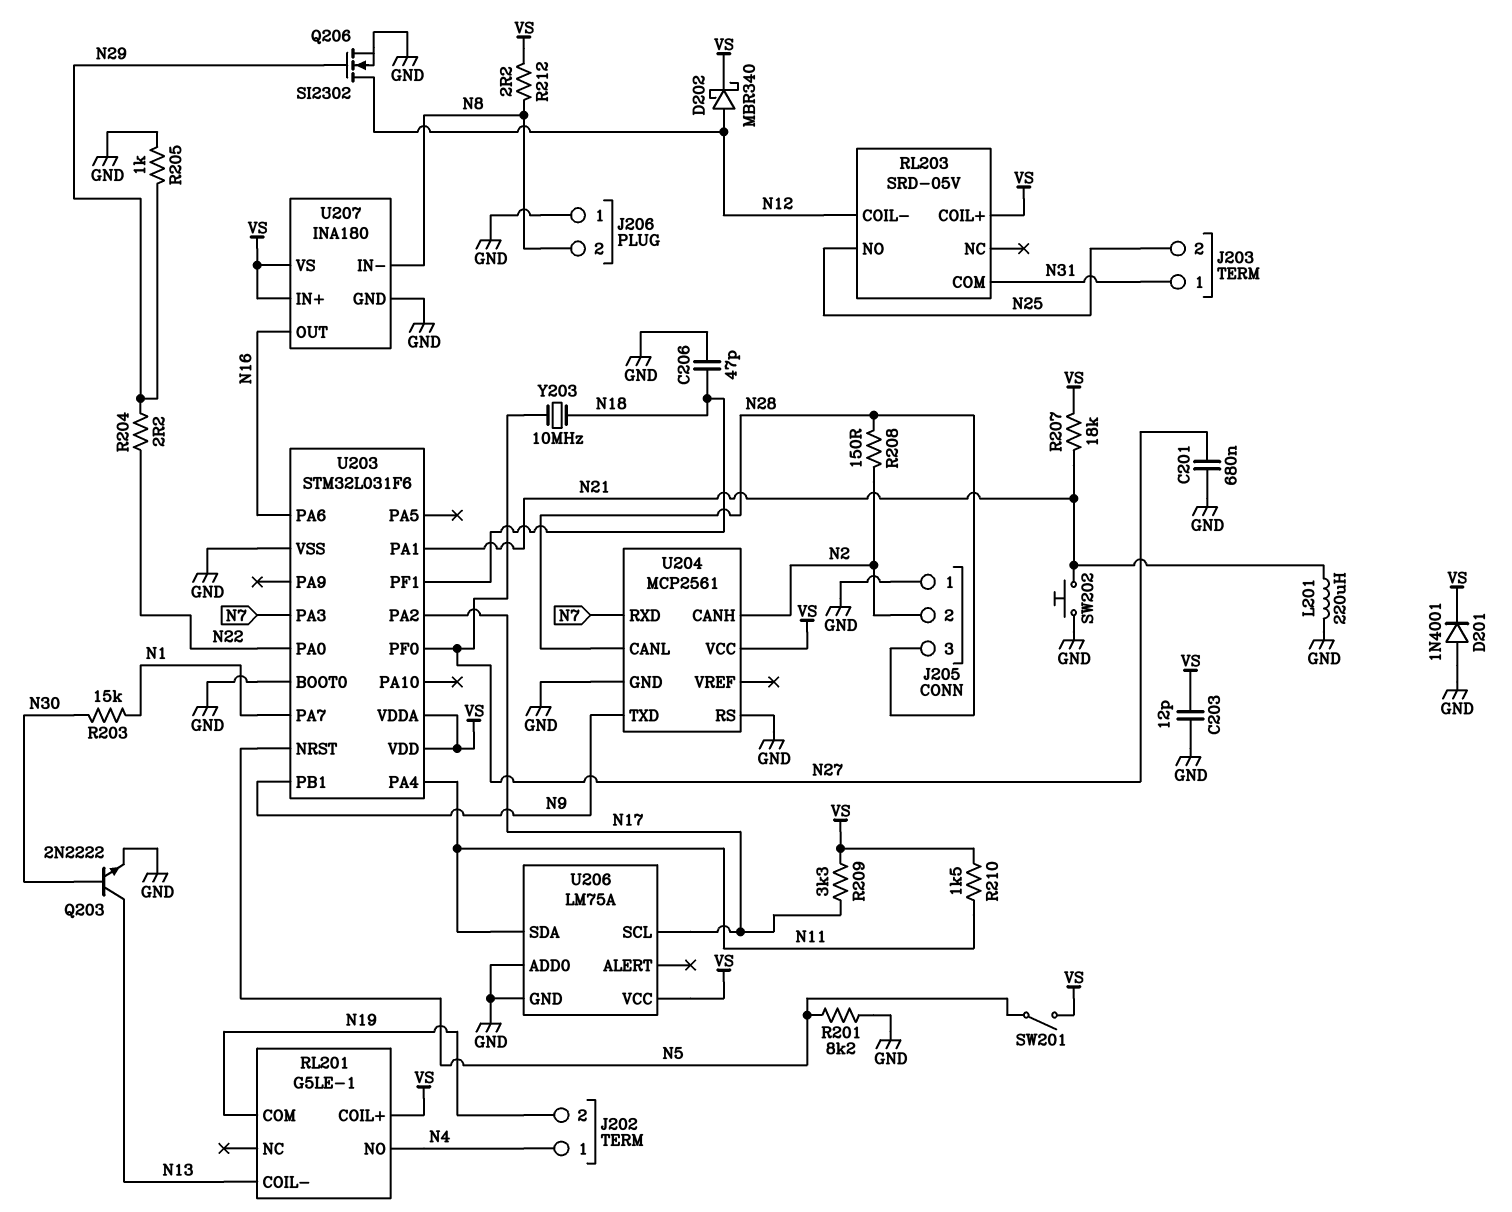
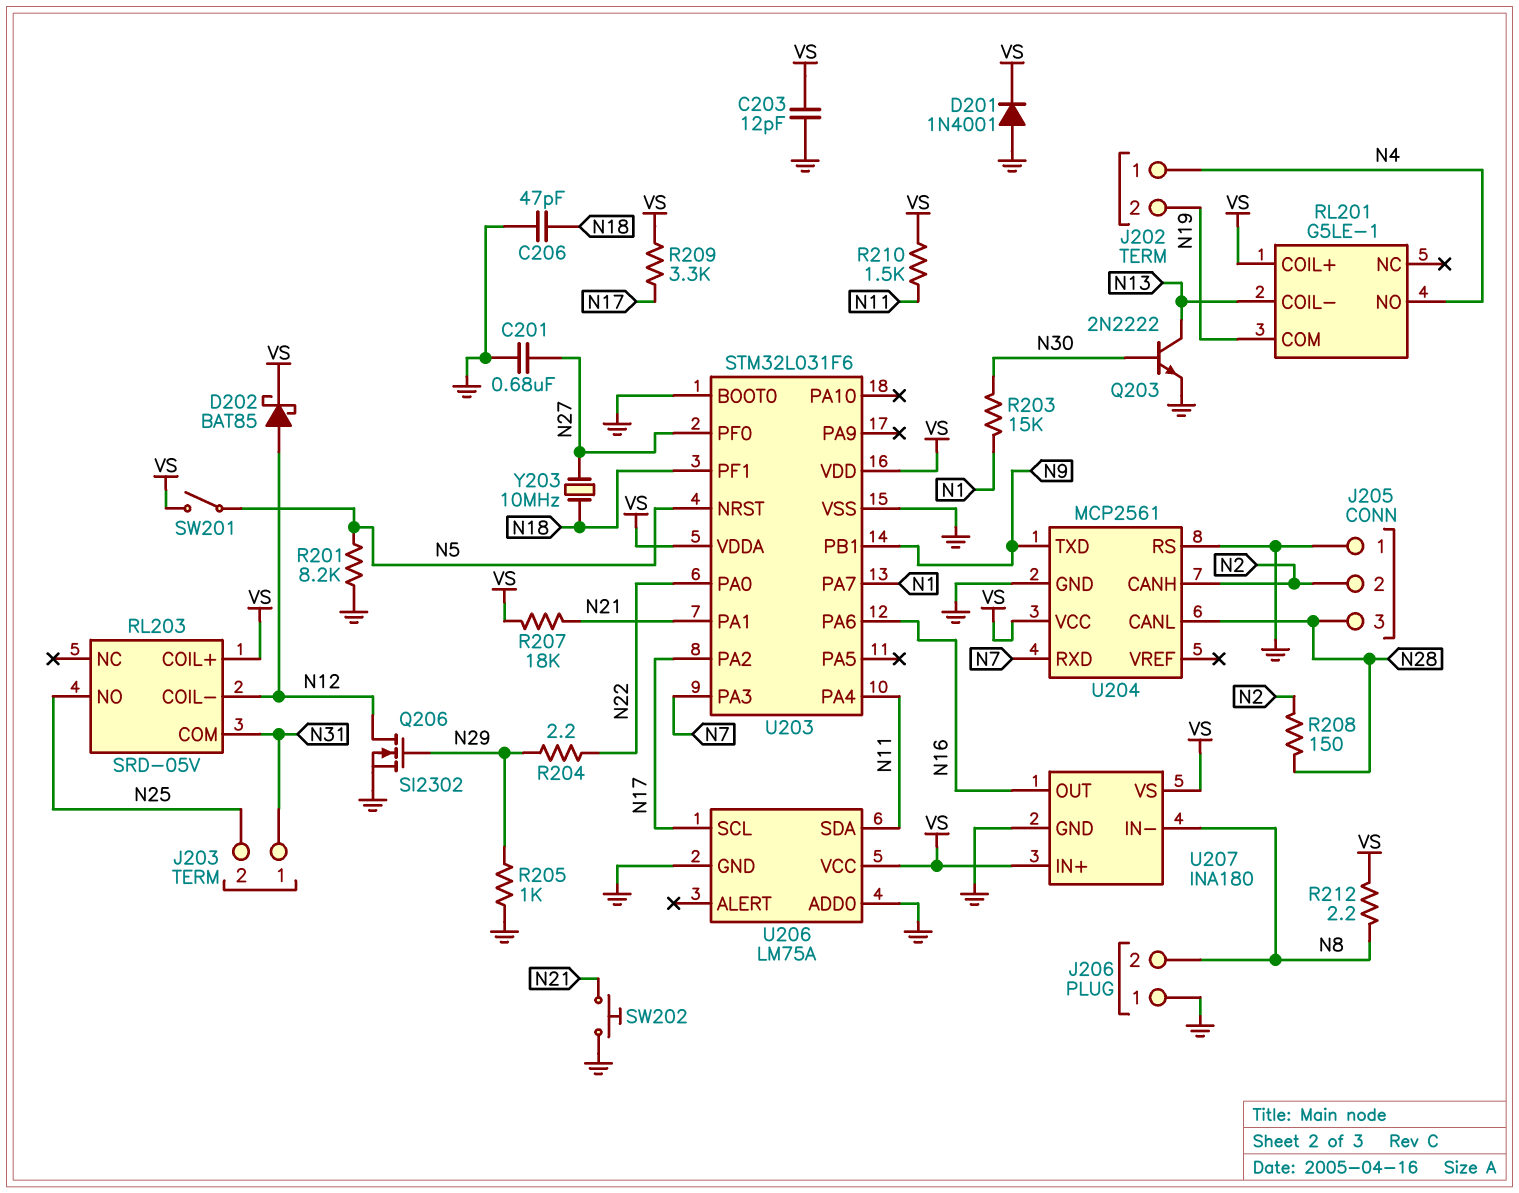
D202: schottky MBR340 (A N12, K VS) -> schottky BAT85 (A N12, K VS)
L201: 220uH (GND, N21) -> none

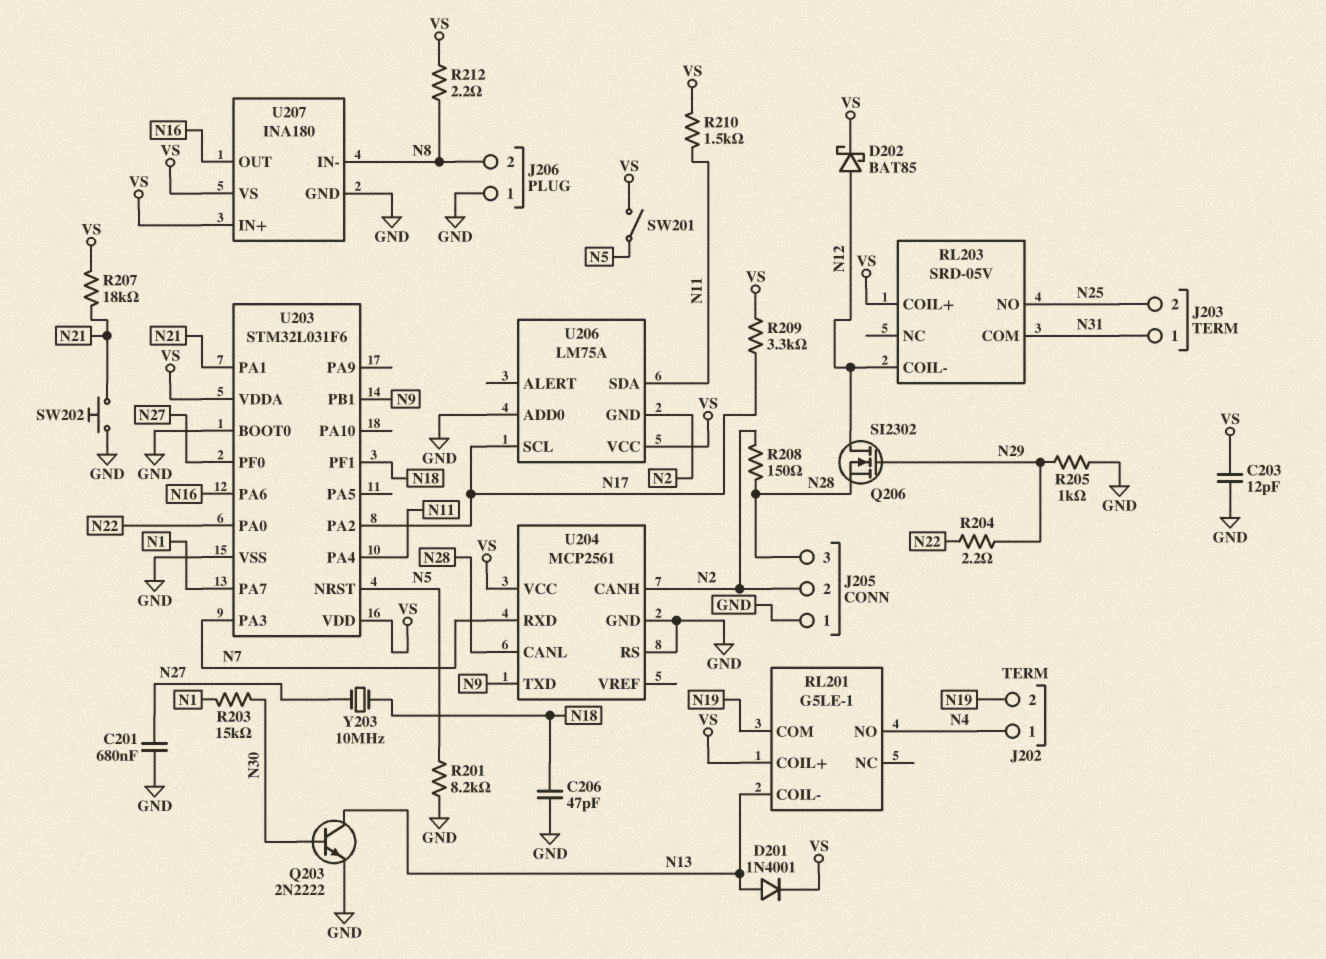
D201: diode 1N4001 (A GND, K VS) -> diode 1N4001 (A N13, K VS)
Q206: NMOS SI2302 (G N29, D N12, S GND) -> NMOS SI2302 (G N29, D N12, S N28)
U206 pin GND: GND -> N2

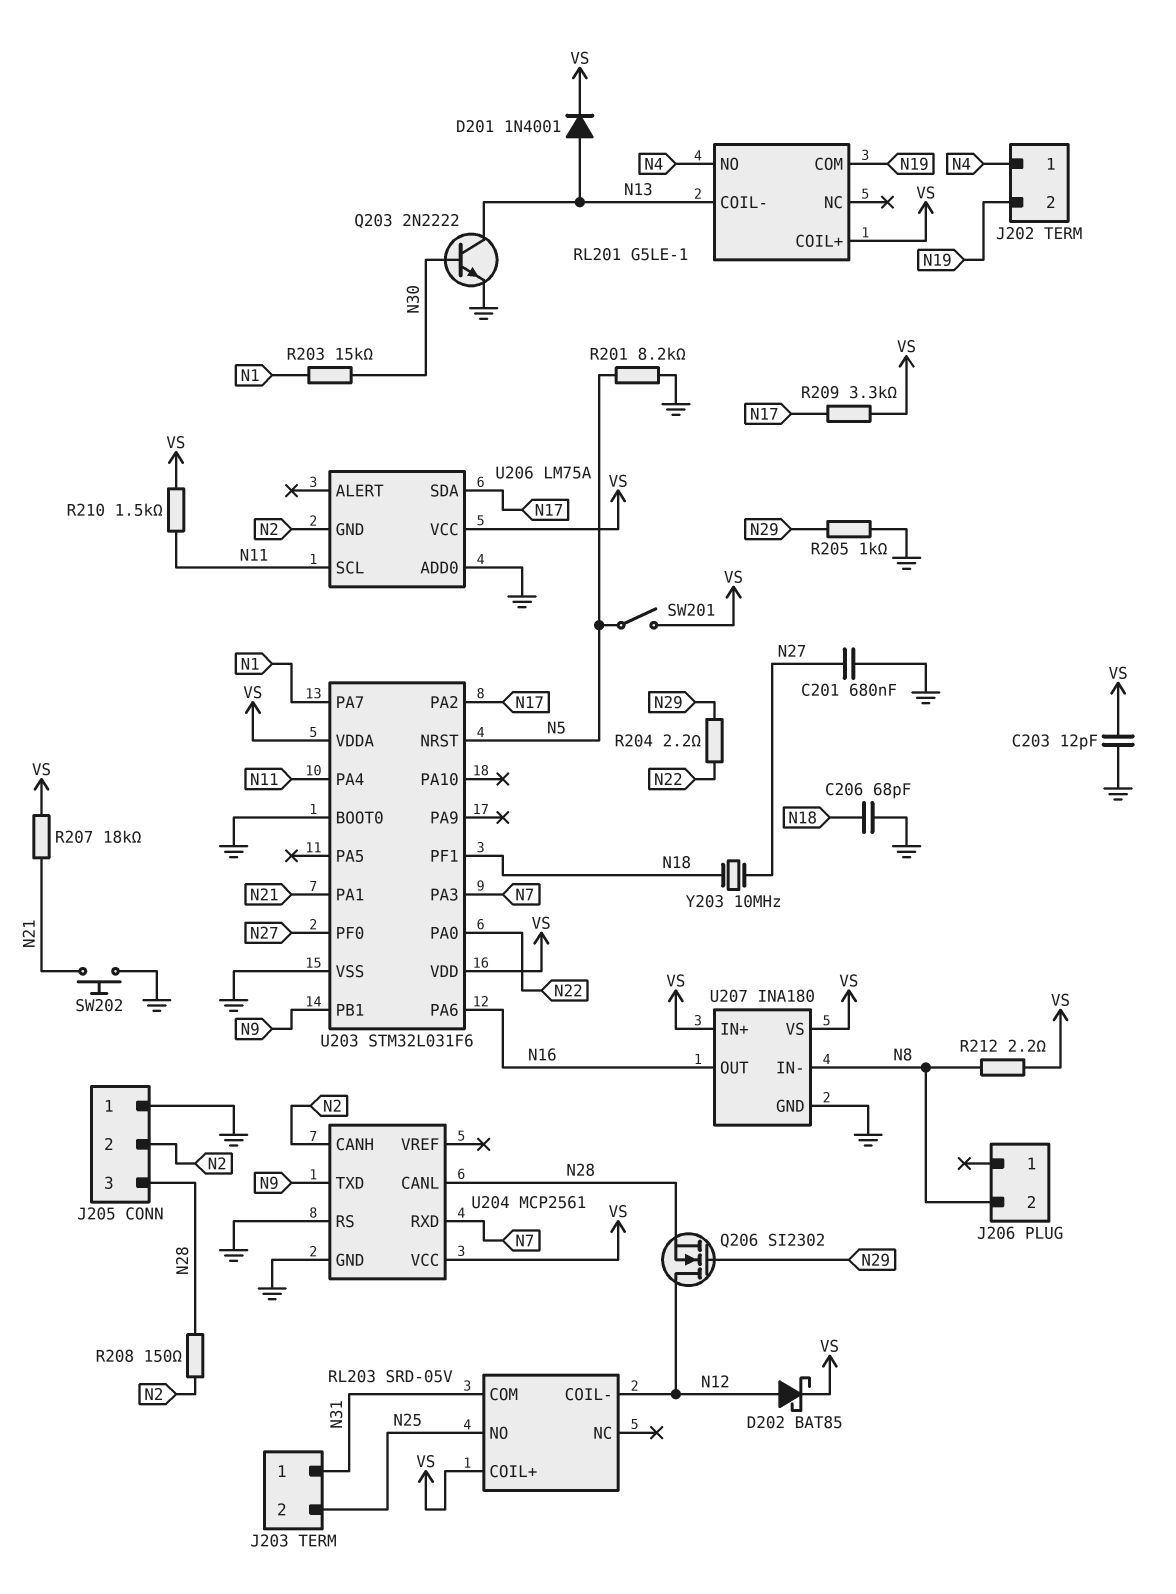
C206: 47pF (GND, N18) -> 68pF (GND, N18)
J206 pin 1: GND -> none
U206 pin SCL: N17 -> N11
U206 pin SDA: N11 -> N17

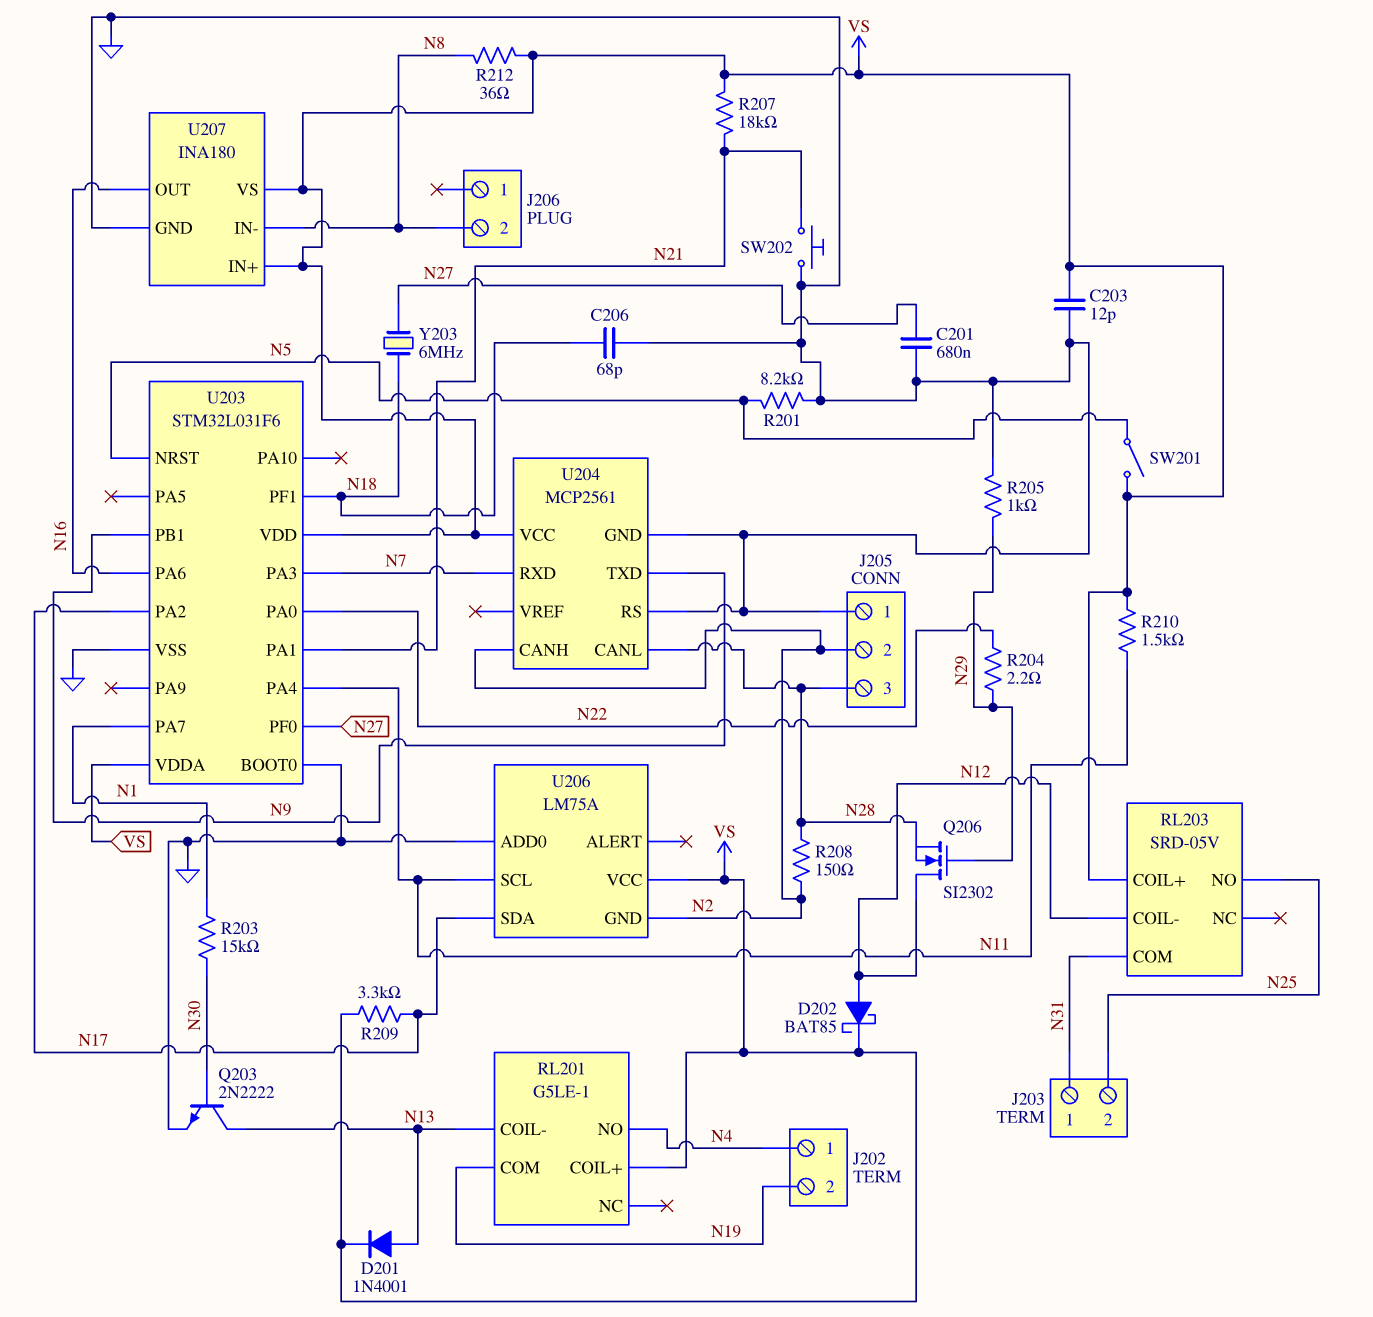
R212: 2.2 (N8, VS) -> 36 (N8, VS)
Y203: 10MHz (N18, N27) -> 6MHz (N18, N27)

